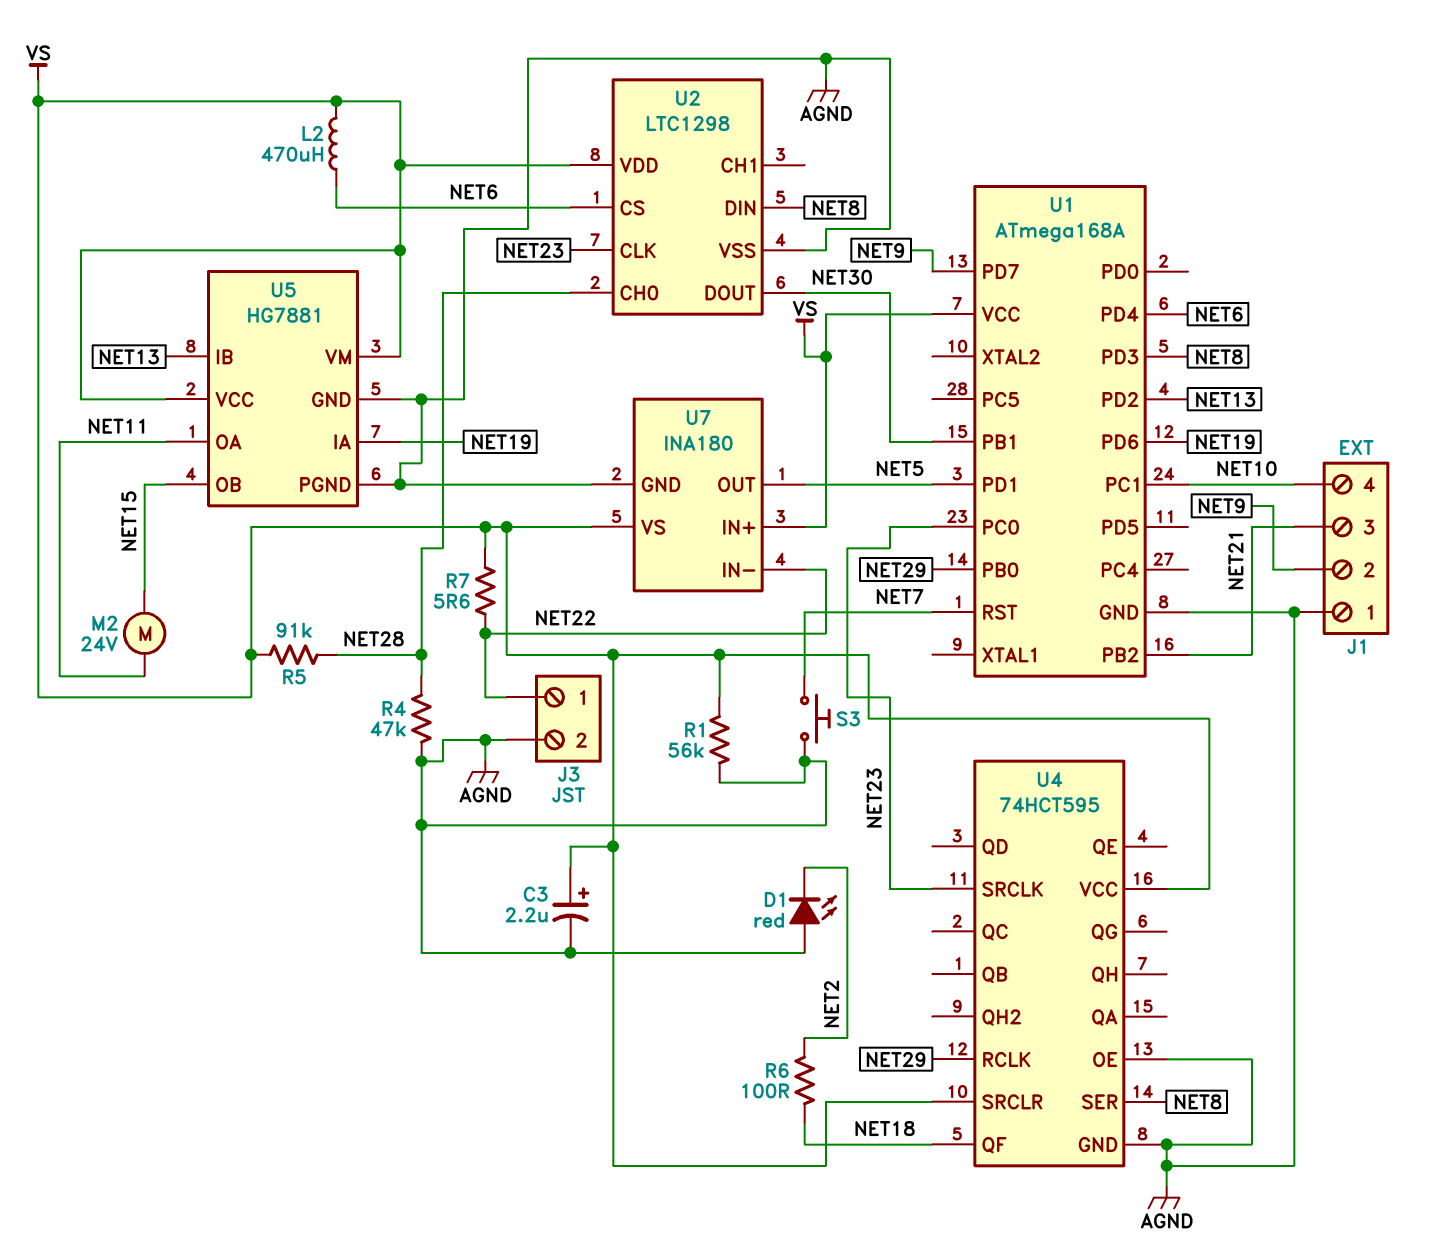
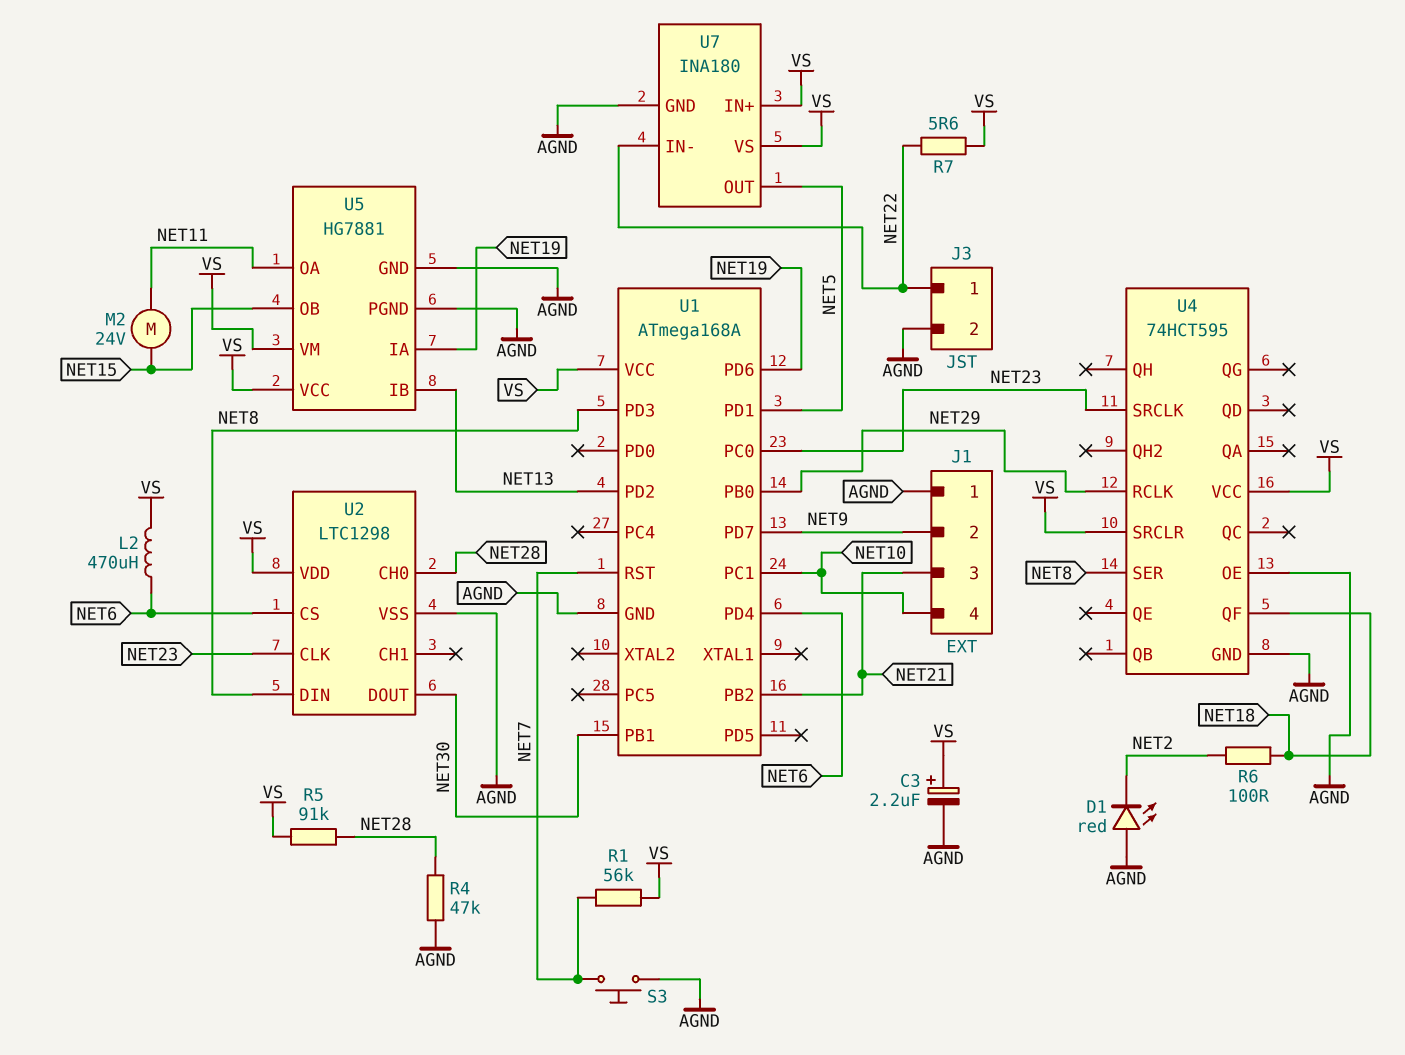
R1: 56k (AGND, VS) -> 56k (NET7, VS)

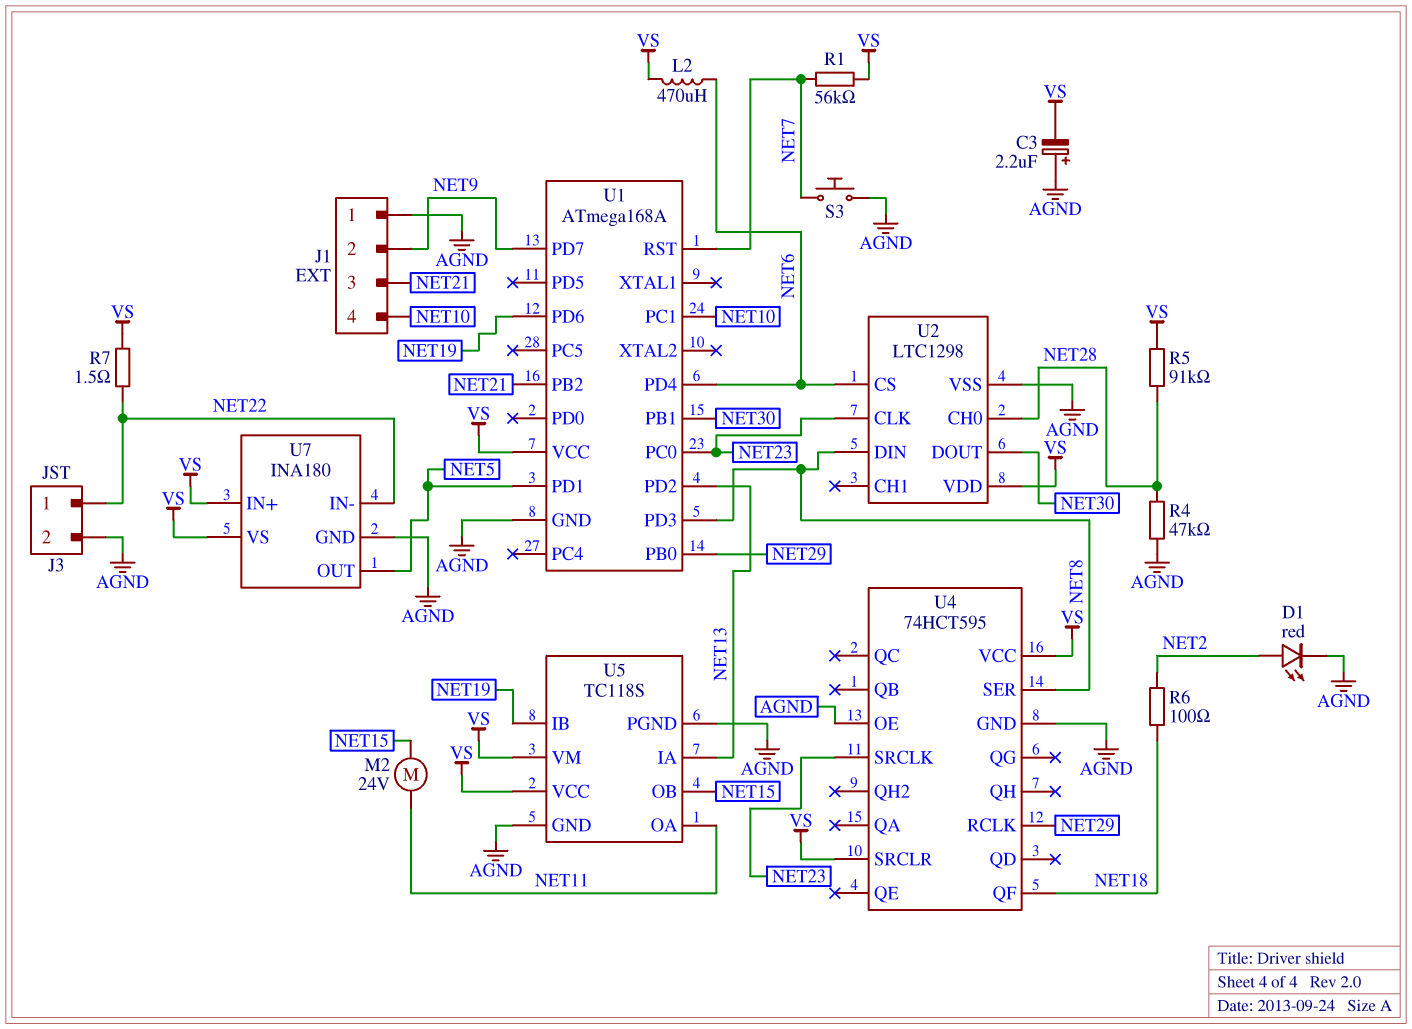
C3: 2.2uF (plus VS, minus AGND) -> 2.2uF (plus AGND, minus VS)
D1: LED red (A AGND, K NET2) -> LED red (A NET2, K AGND)
R7: 5.6 (NET22, VS) -> 1.5 (NET22, VS)
U5: HG7881 -> TC118S
U5 pin IA: NET19 -> NET13
U5 pin IB: NET13 -> NET19

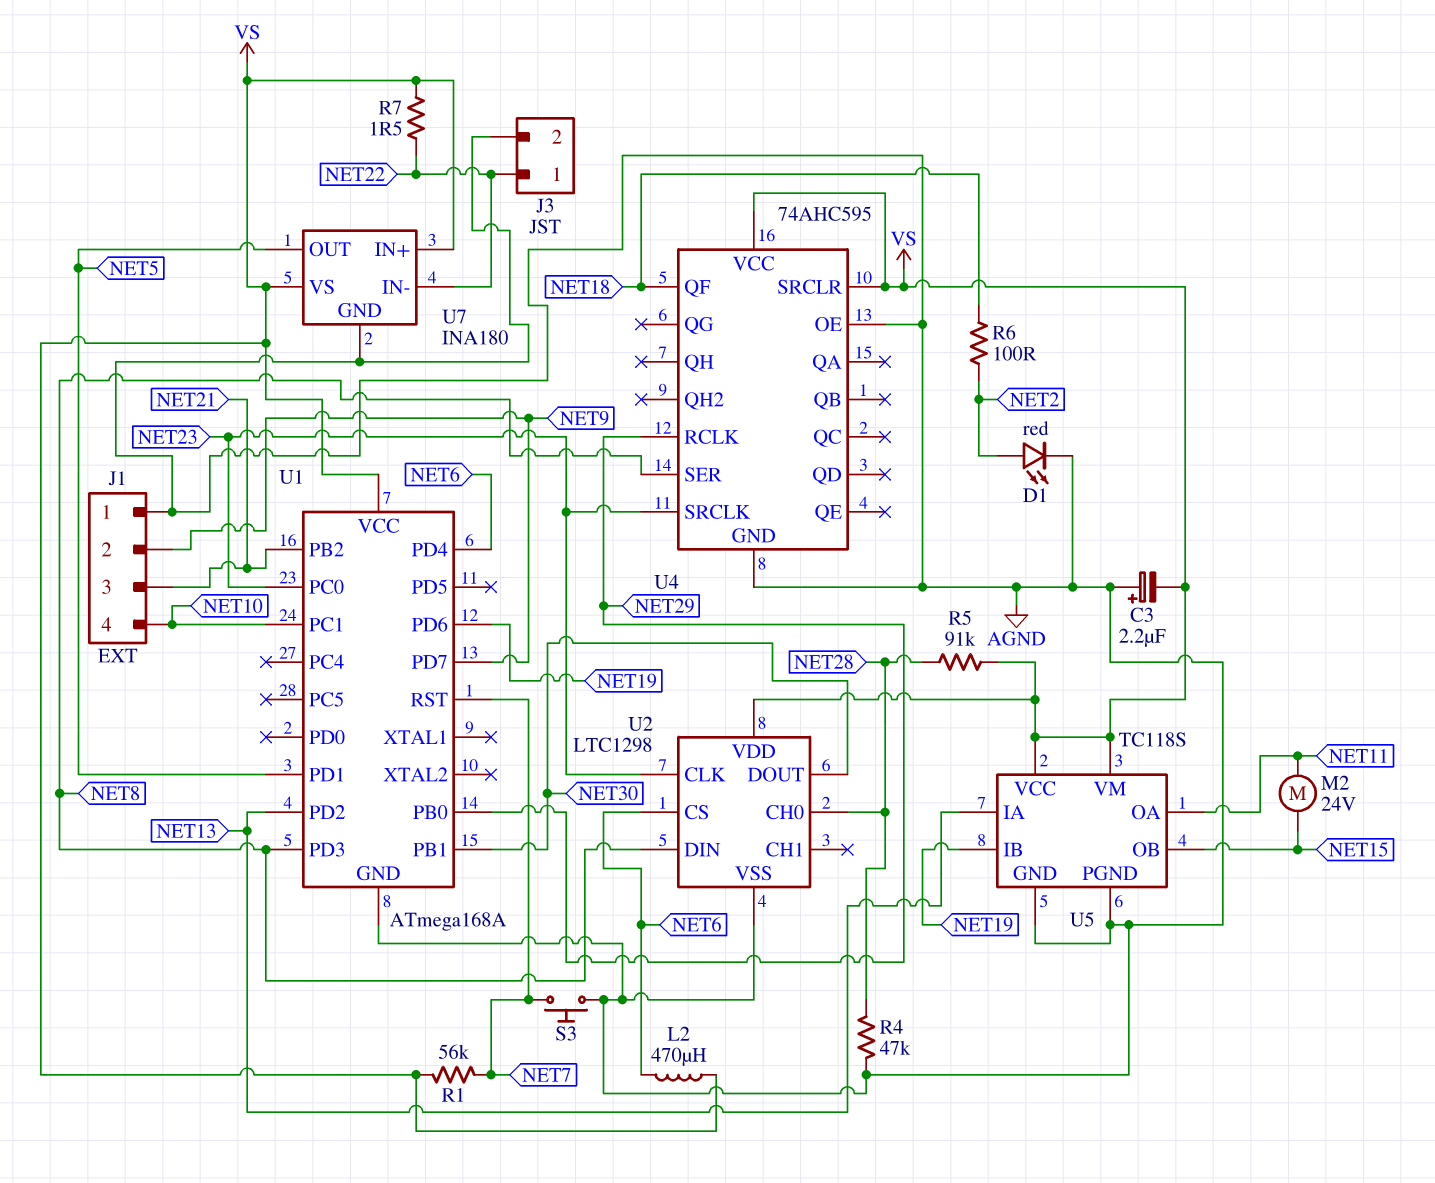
U4: 74HCT595 -> 74AHC595

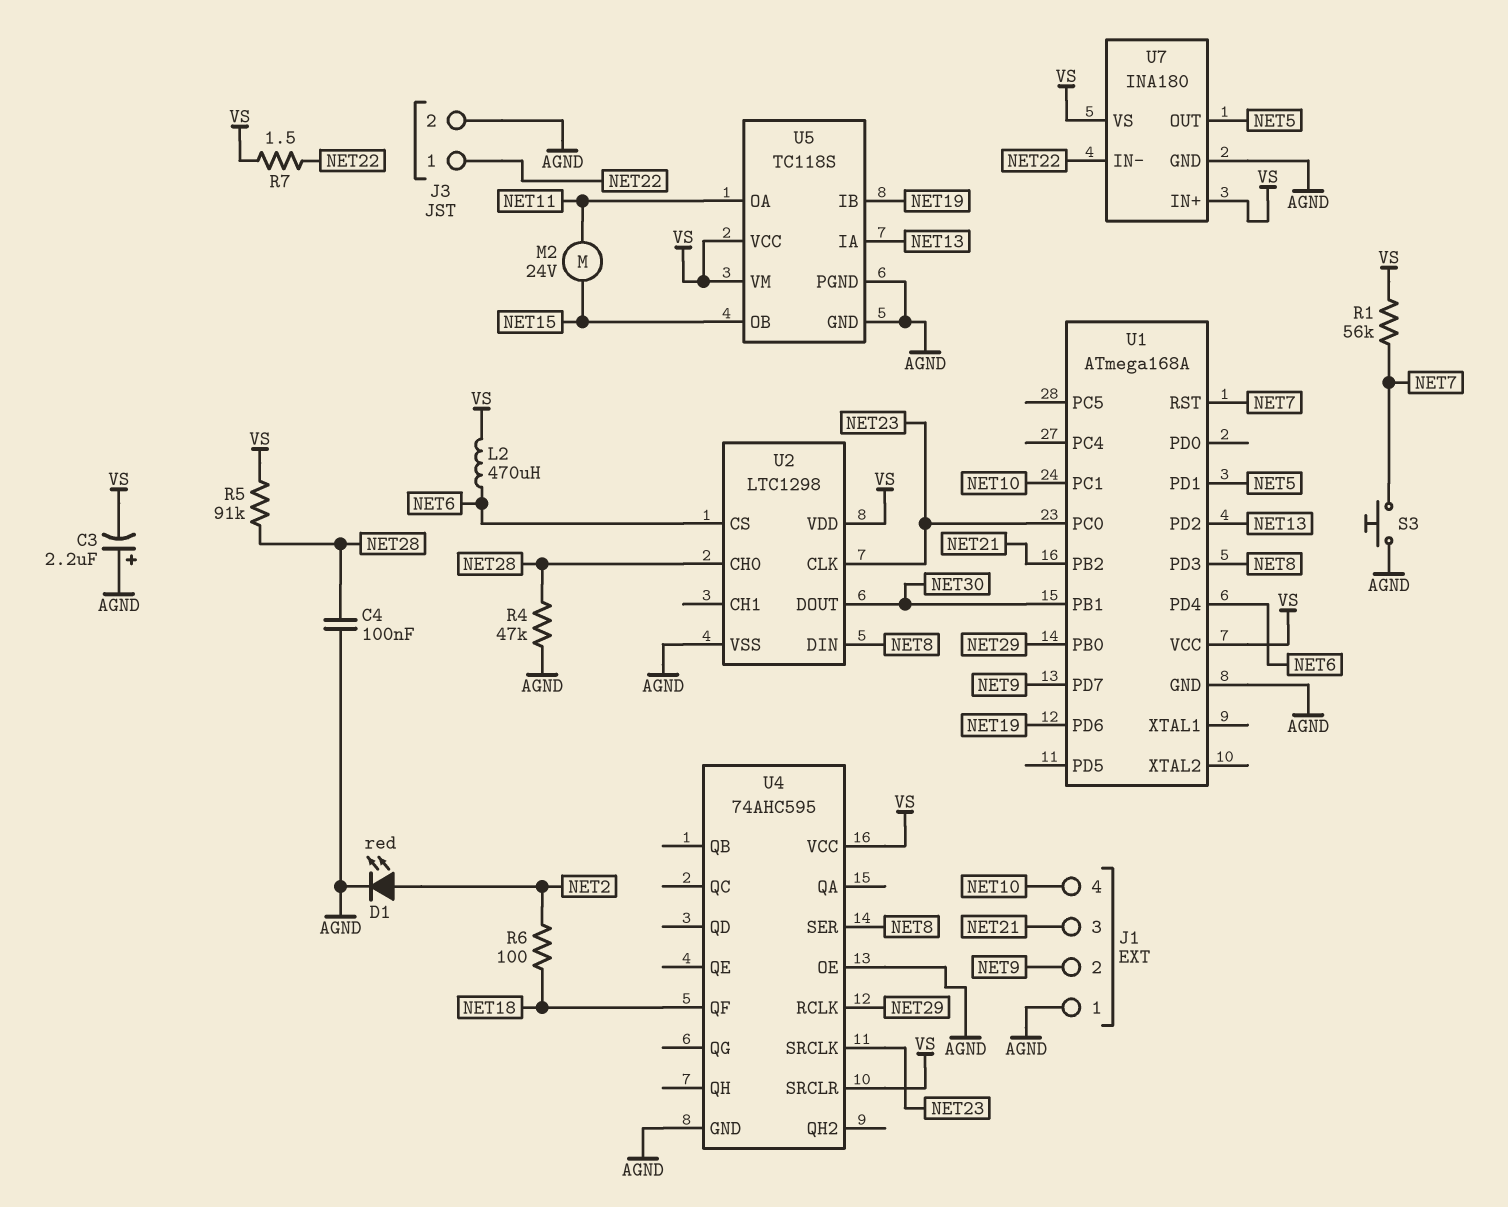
C4: none -> 100nF (AGND, NET28)

